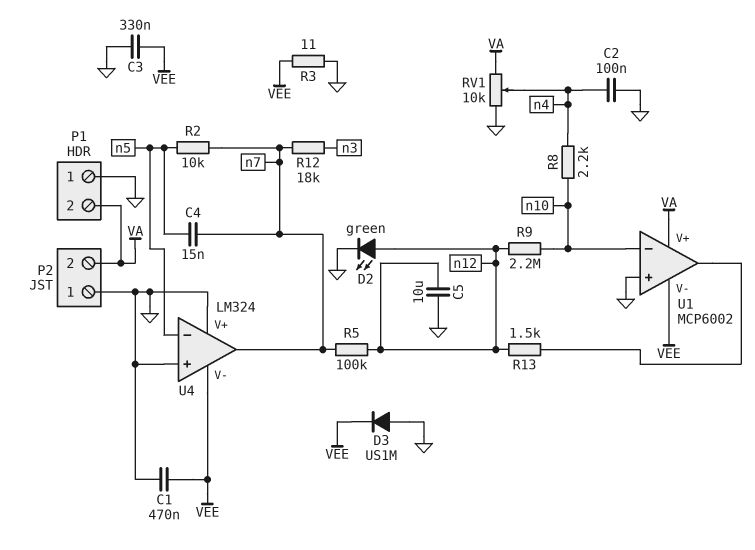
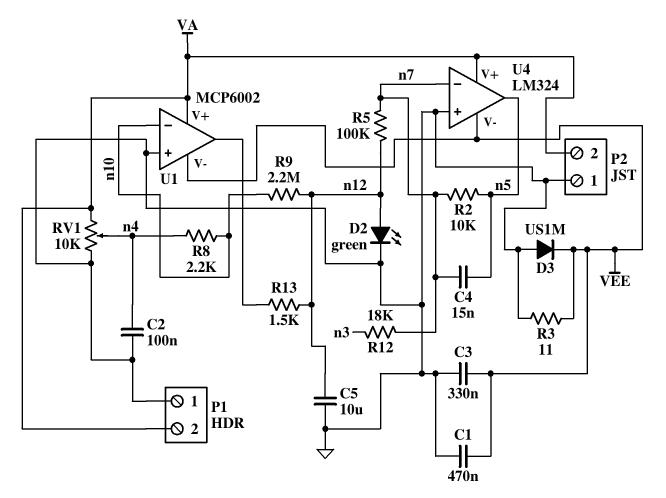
U4 pin V+: GND -> VA
U4 pin in-: n5 -> n7
U4 pin out: n7 -> n5

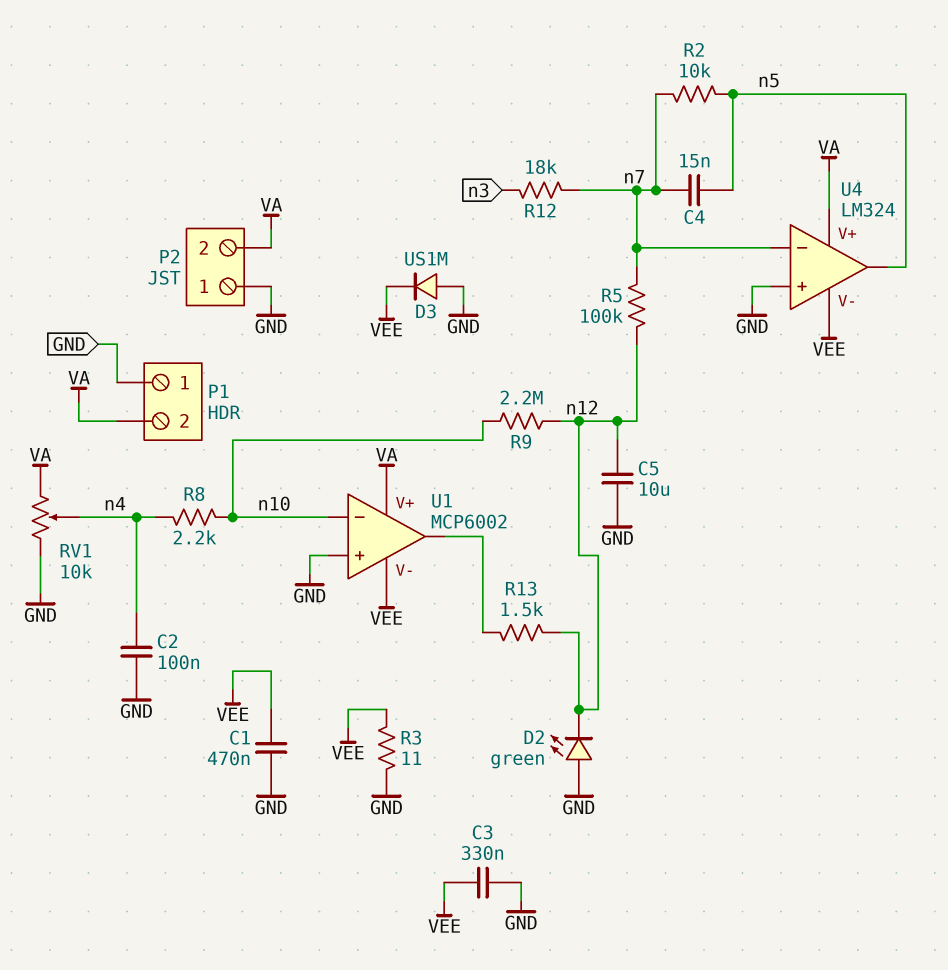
D2: LED green (A n12, K GND) -> LED green (A GND, K n12)

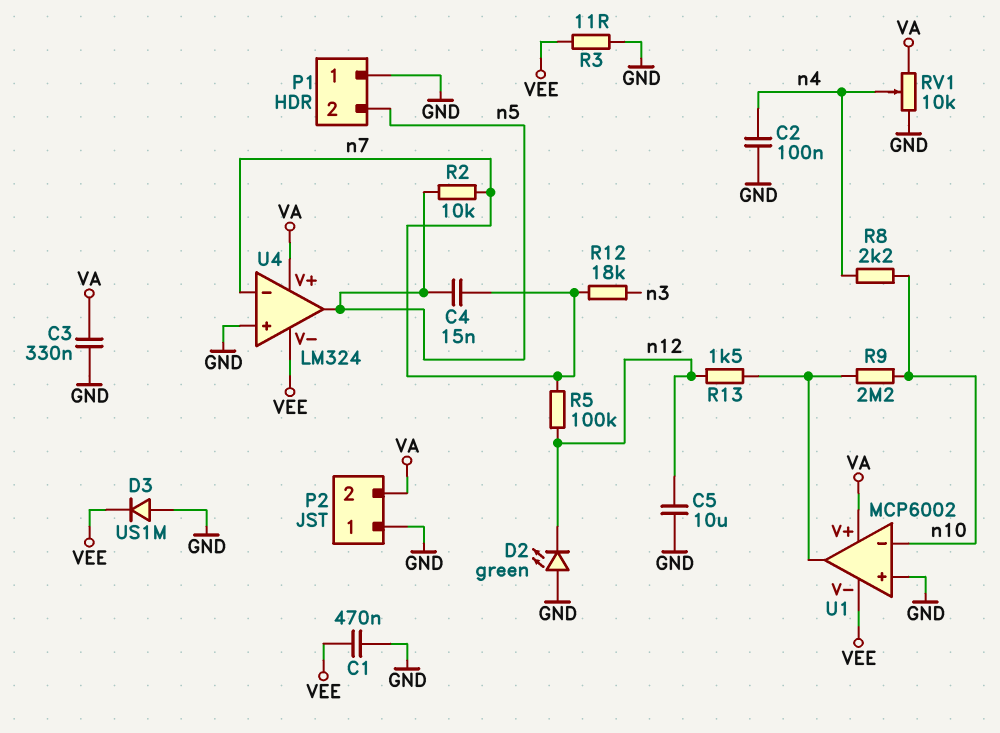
C3: 330nF (GND, VEE) -> 330nF (GND, VA)
P1 pin 2: VA -> n5
R9: 2.2M (n10, n12) -> 2.2M (U1/out, n10)

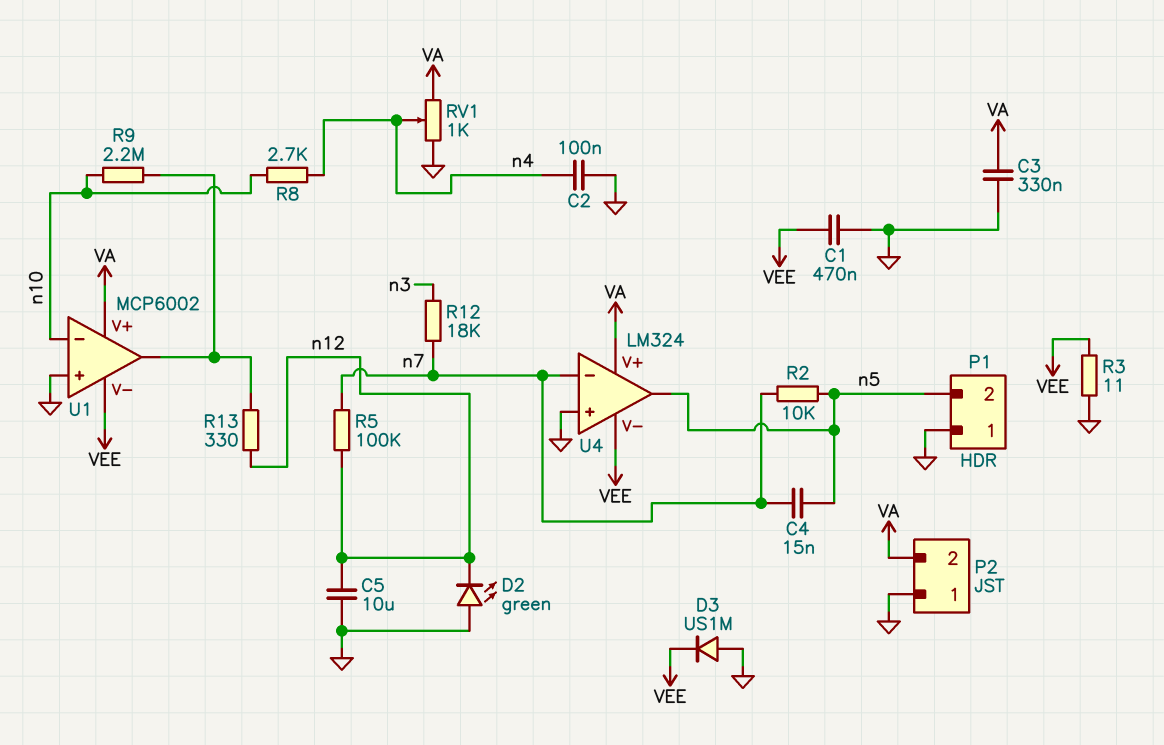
R8: 2.2k (n4, n10) -> 2.7k (n4, n10)
R13: 1.5k (U1/out, n12) -> 330 (U1/out, n12)
RV1: 10k (GND, VA, wiper n4) -> 1k (GND, VA, wiper n4)

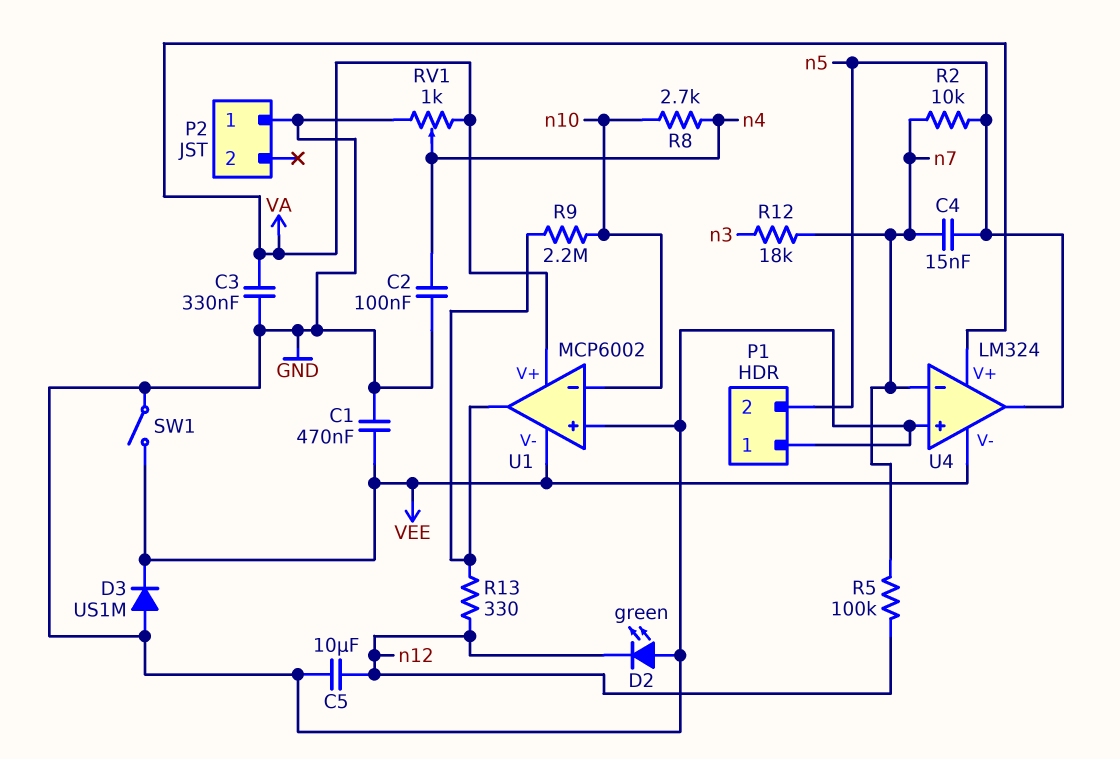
P2 pin 2: VA -> none
R3: 11 (GND, VEE) -> none
SW1: none -> switch (GND, VEE)

